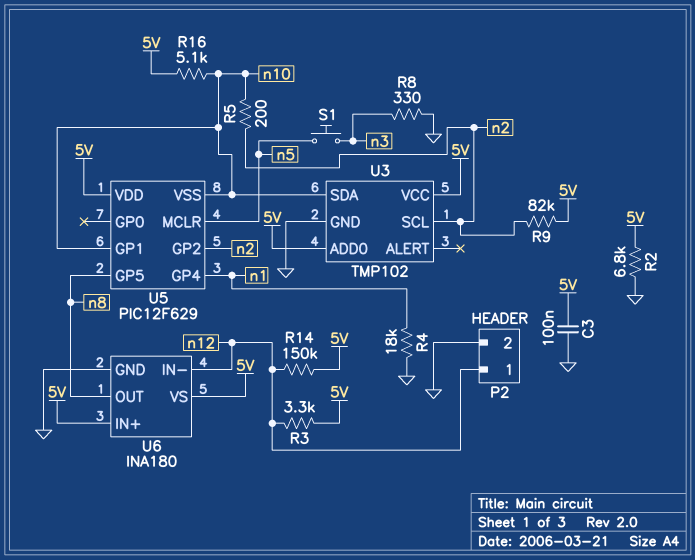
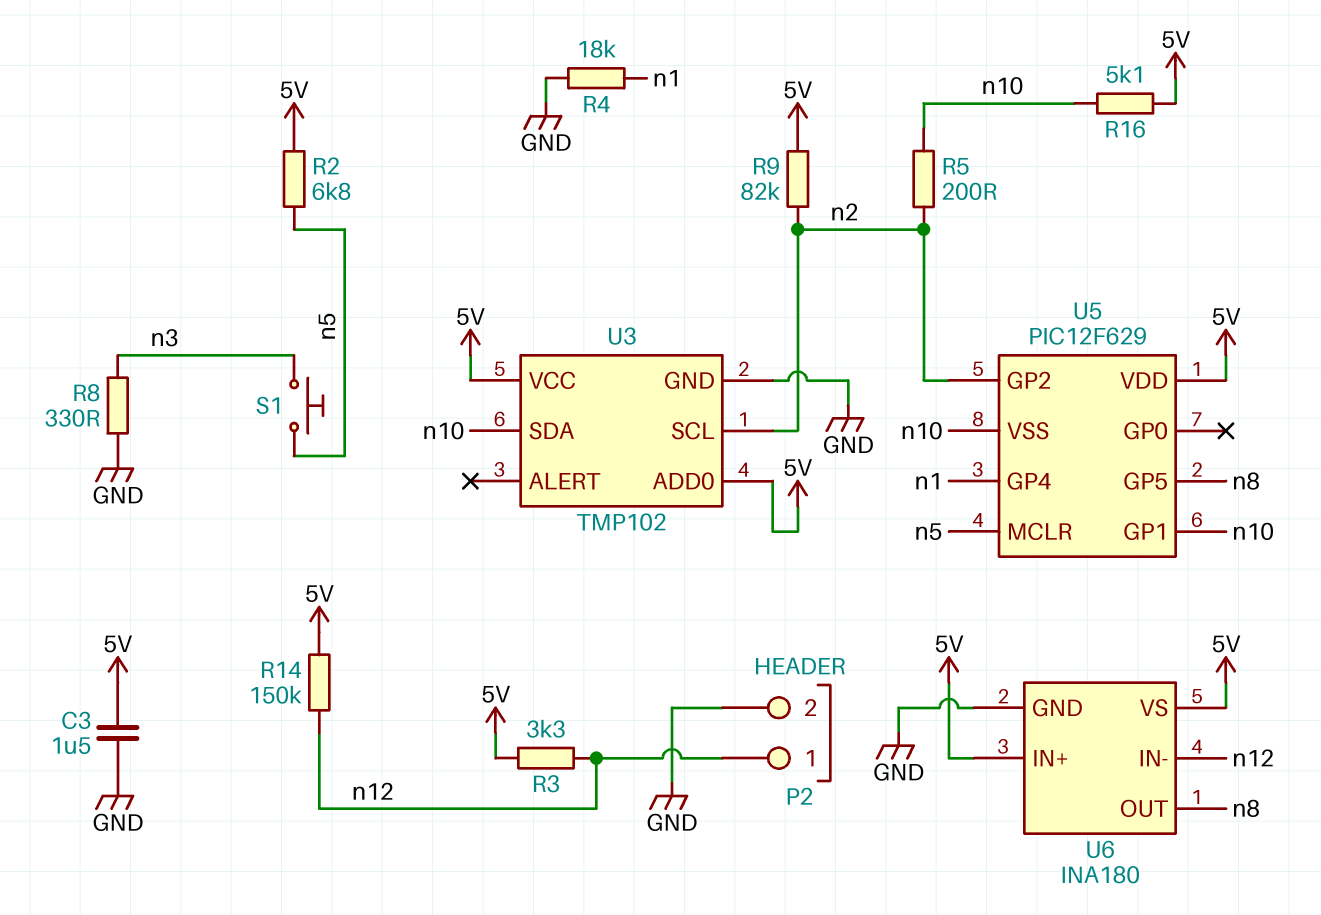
C3: 100nF (5V, GND) -> 1.5uF (5V, GND)
R2: 6.8k (5V, GND) -> 6.8k (5V, n5)

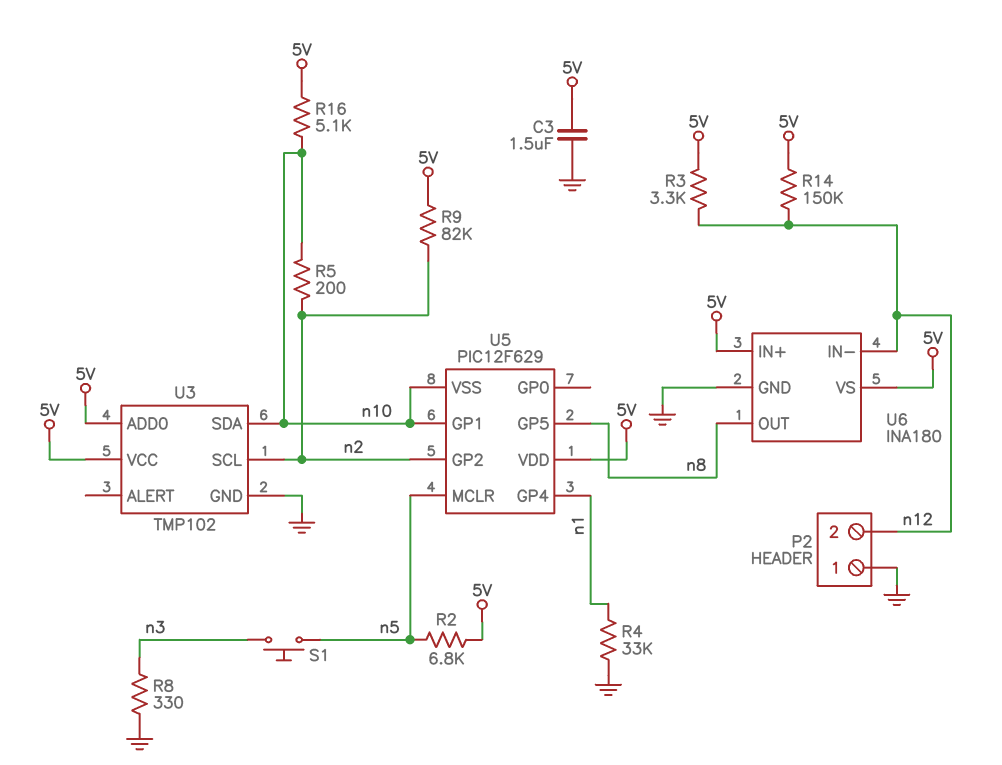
P2 pin 1: n12 -> GND
P2 pin 2: GND -> n12
R4: 18k (GND, n1) -> 33k (GND, n1)

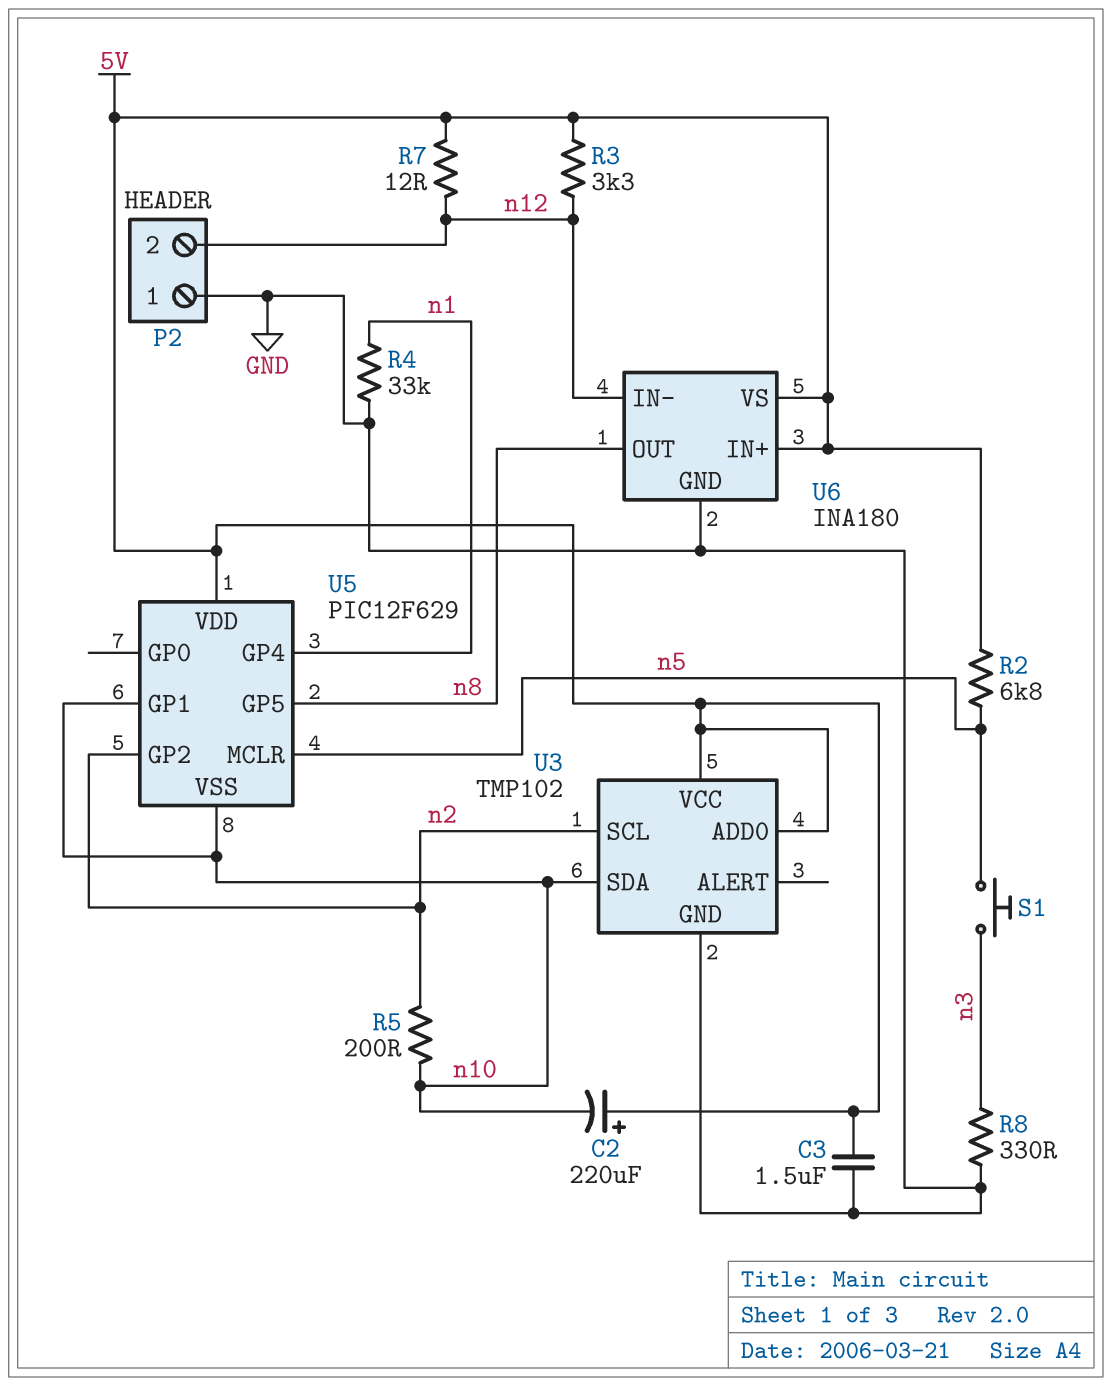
C2: none -> 220uF (plus 5V, minus n10)
R7: none -> 12 (5V, n12)
R9: 82k (5V, n2) -> none
R14: 150k (5V, n12) -> none
R16: 5.1k (5V, n10) -> none

